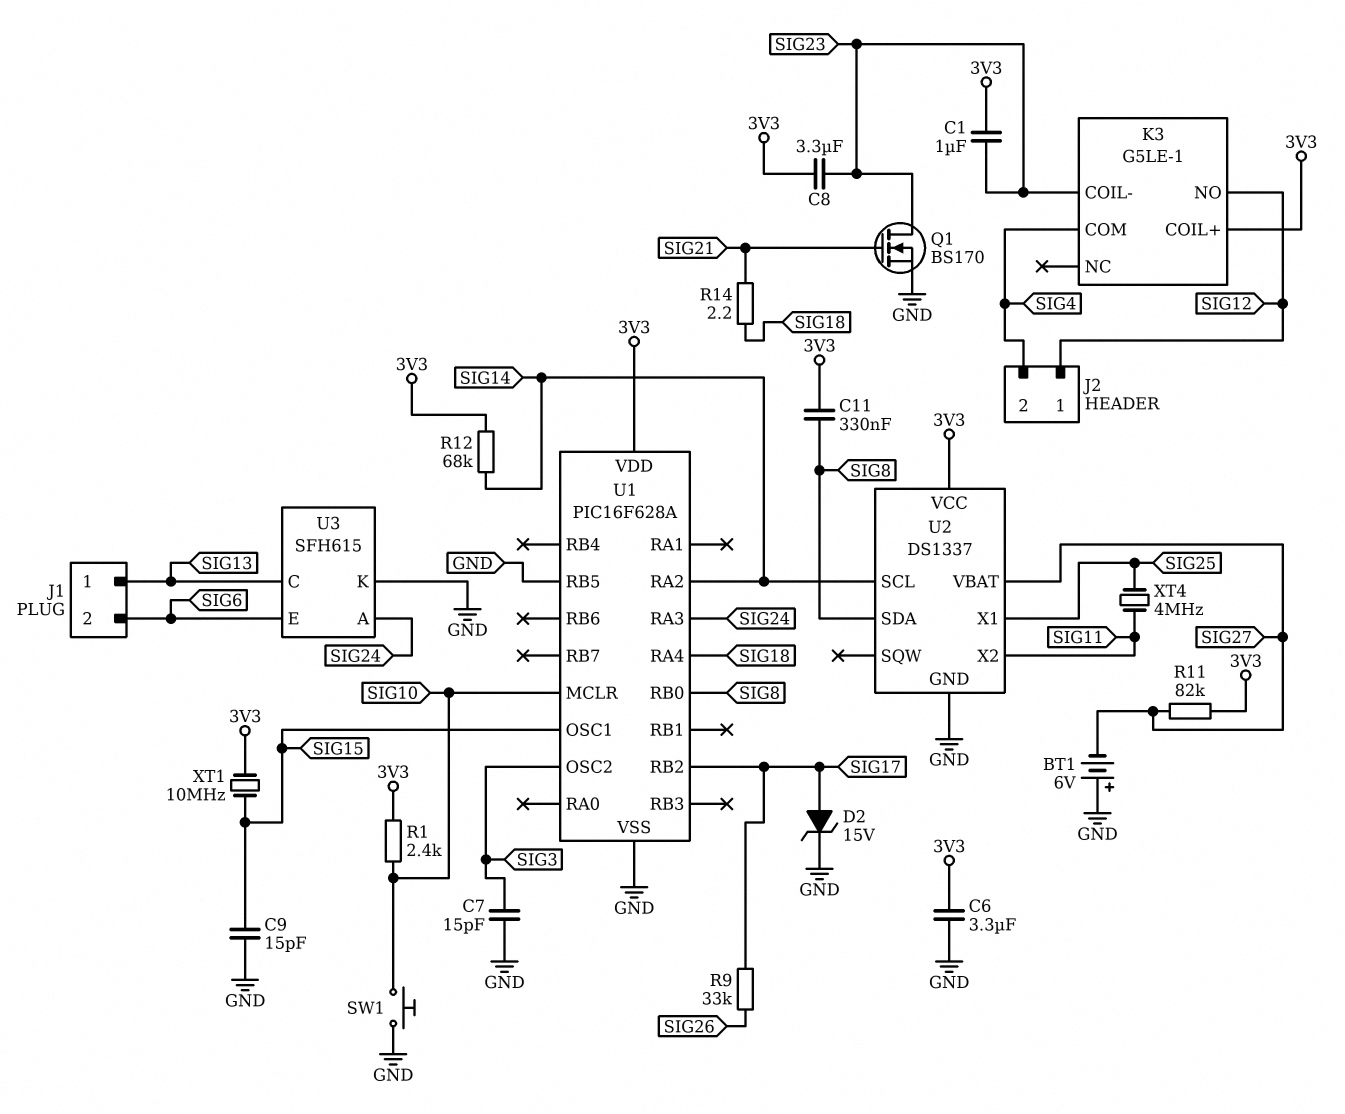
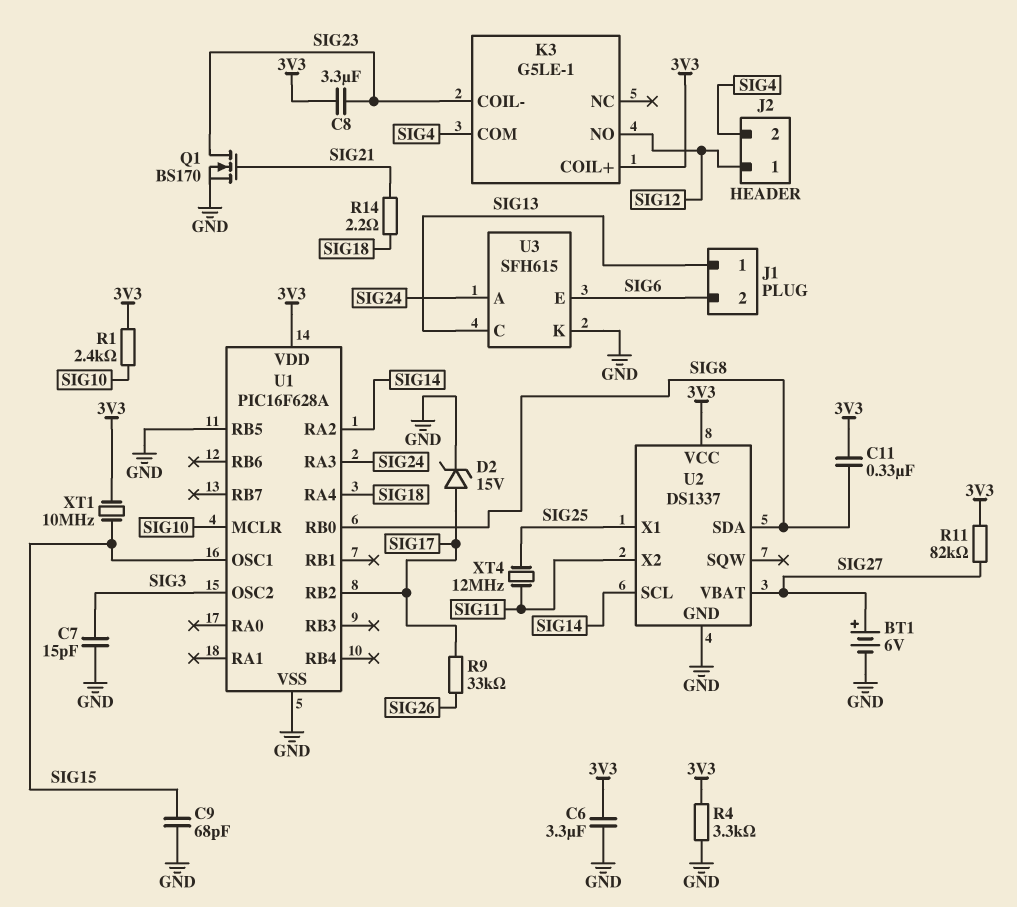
BT1: 6V (plus GND, minus SIG27) -> 6V (plus SIG27, minus GND)
C1: 1uF (3V3, SIG23) -> none
C9: 15pF (GND, SIG15) -> 68pF (GND, SIG15)
R4: none -> 3.3k (3V3, GND)
R12: 68k (3V3, SIG14) -> none
SW1: button (GND, SIG10) -> none
XT4: 4MHz (SIG11, SIG25) -> 12MHz (SIG11, SIG25)

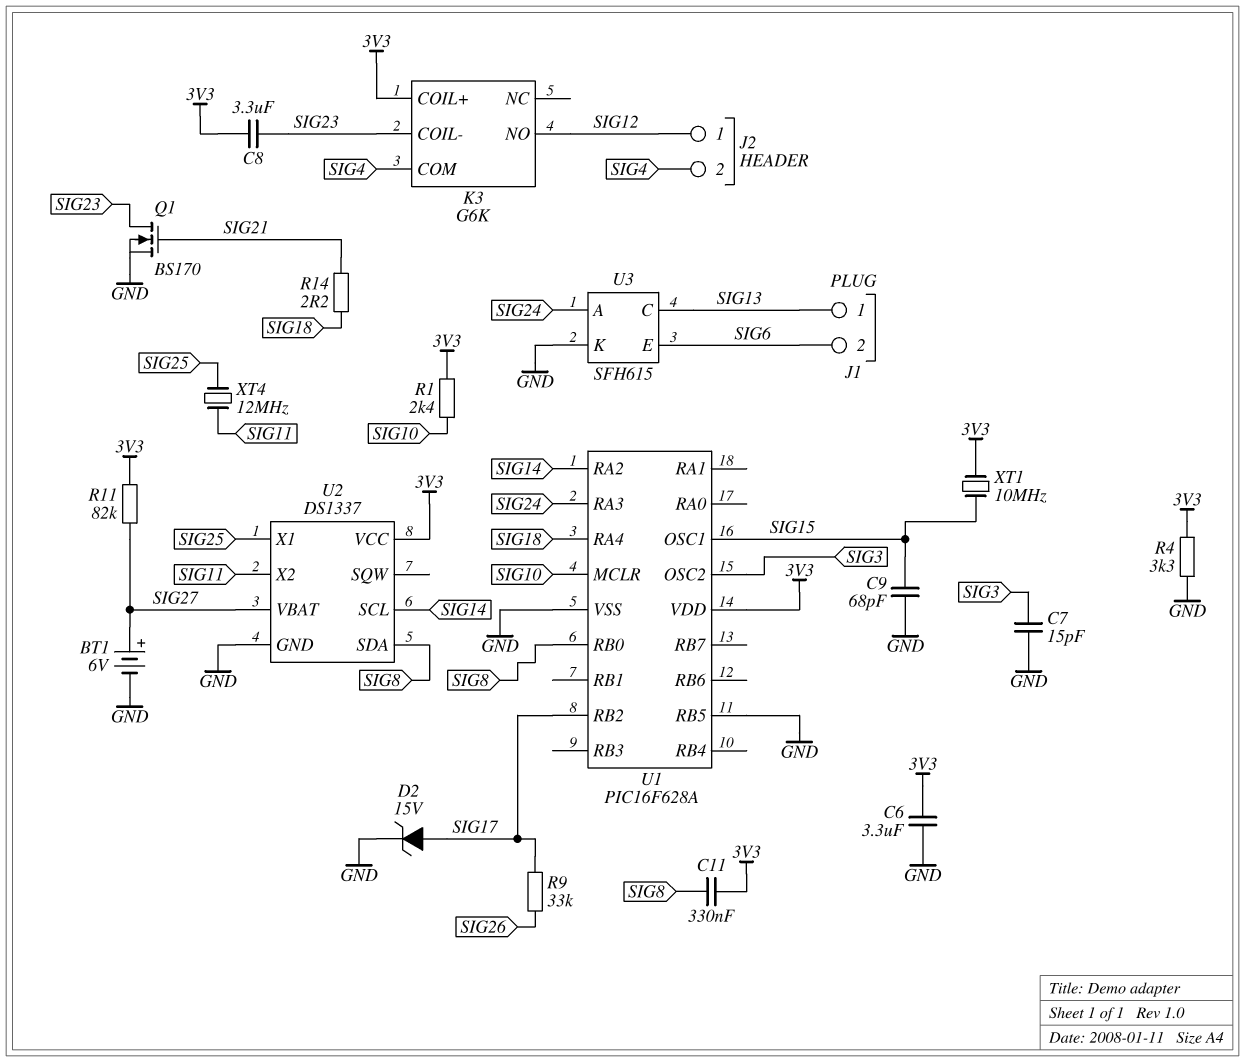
K3: G5LE-1 -> G6K

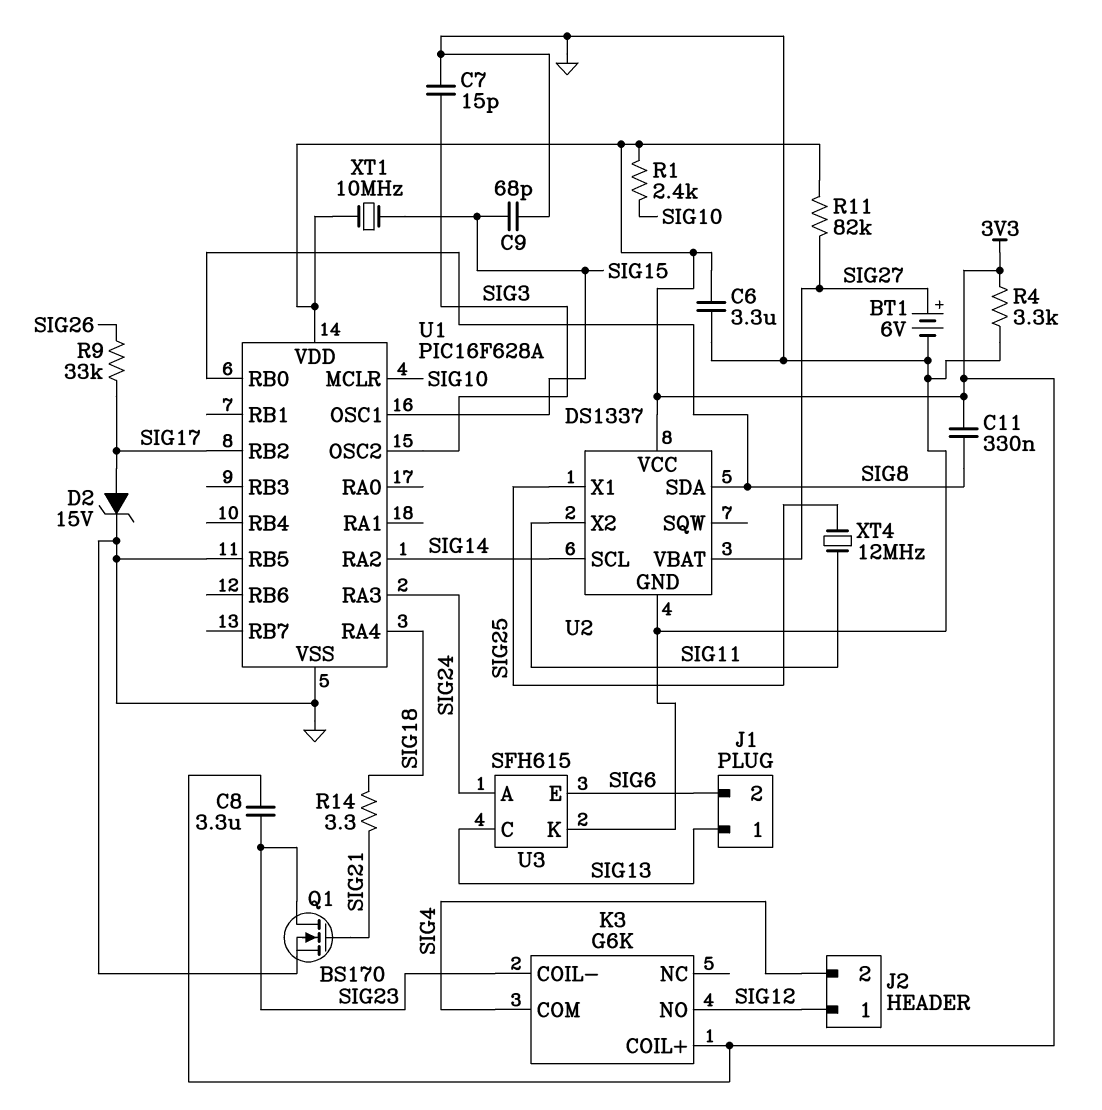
R14: 2.2 (SIG18, SIG21) -> 3.3 (SIG18, SIG21)

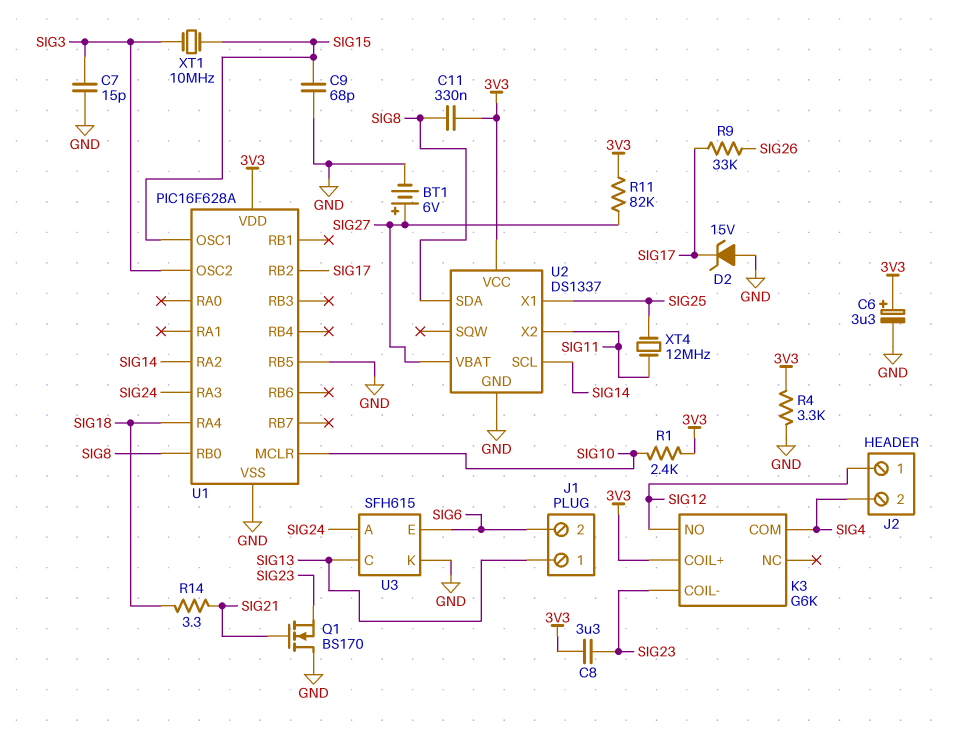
C6: 3.3uF (3V3, GND) -> 3.3uF (plus 3V3, minus GND)
D2: zener 15V (A SIG17, K GND) -> zener 15V (A GND, K SIG17)
Q1: NMOS BS170 (G SIG21, D SIG23, S GND) -> NMOS BS170 (G SIG21, D GND, S SIG23)
XT1: 10MHz (3V3, SIG15) -> 10MHz (SIG3, SIG15)

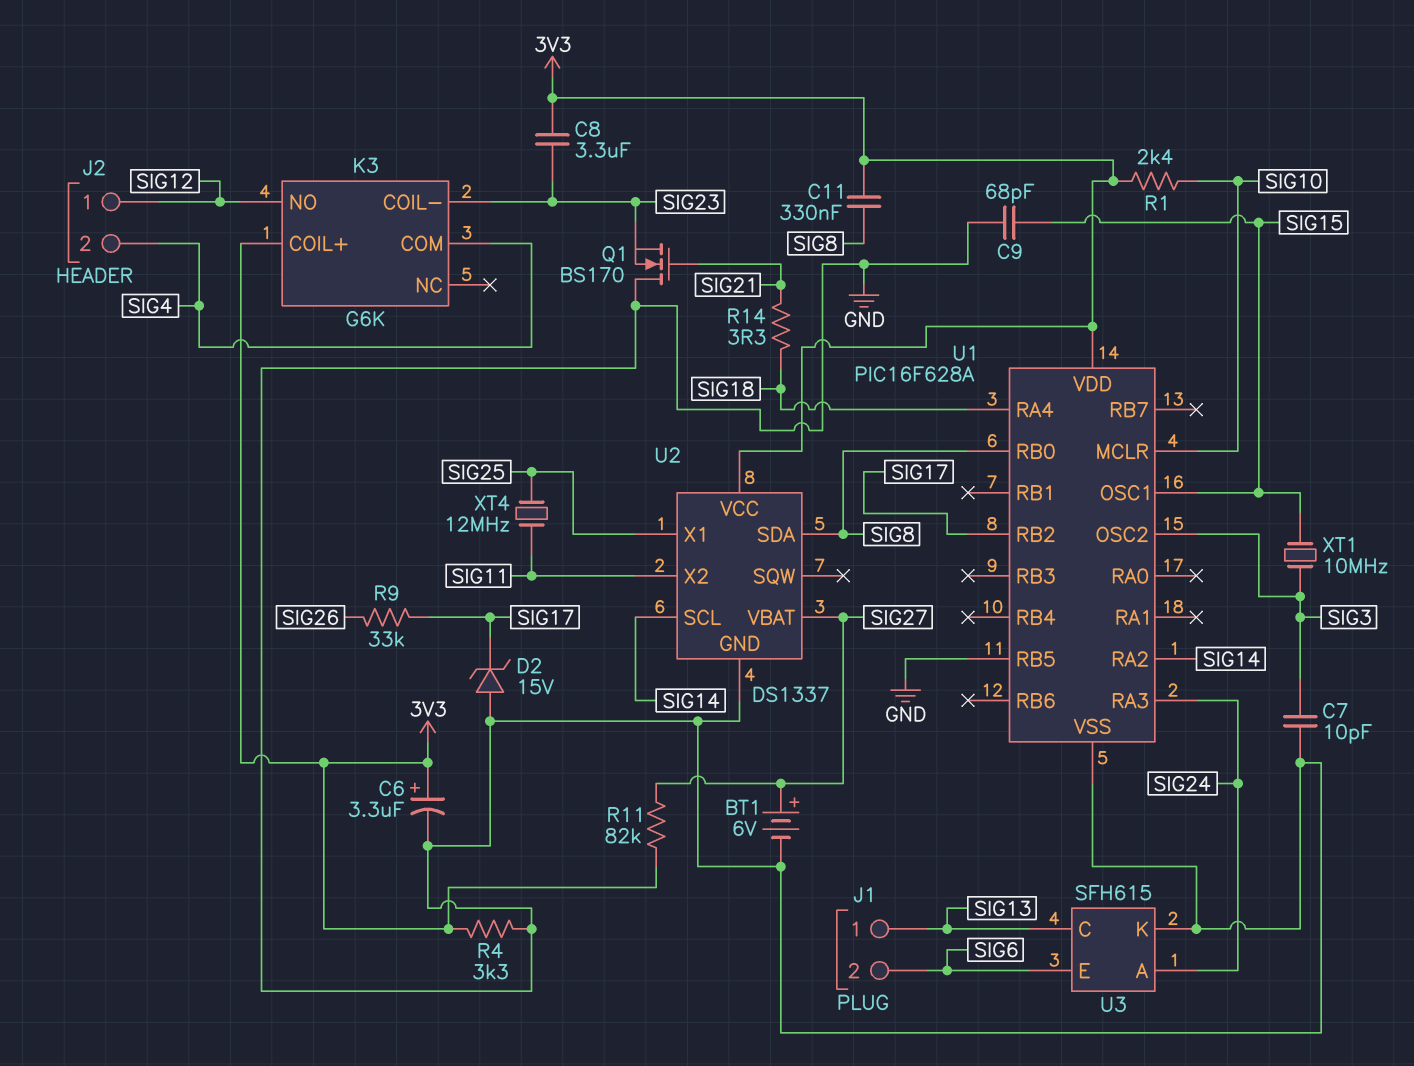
C7: 15pF (GND, SIG3) -> 10pF (GND, SIG3)

